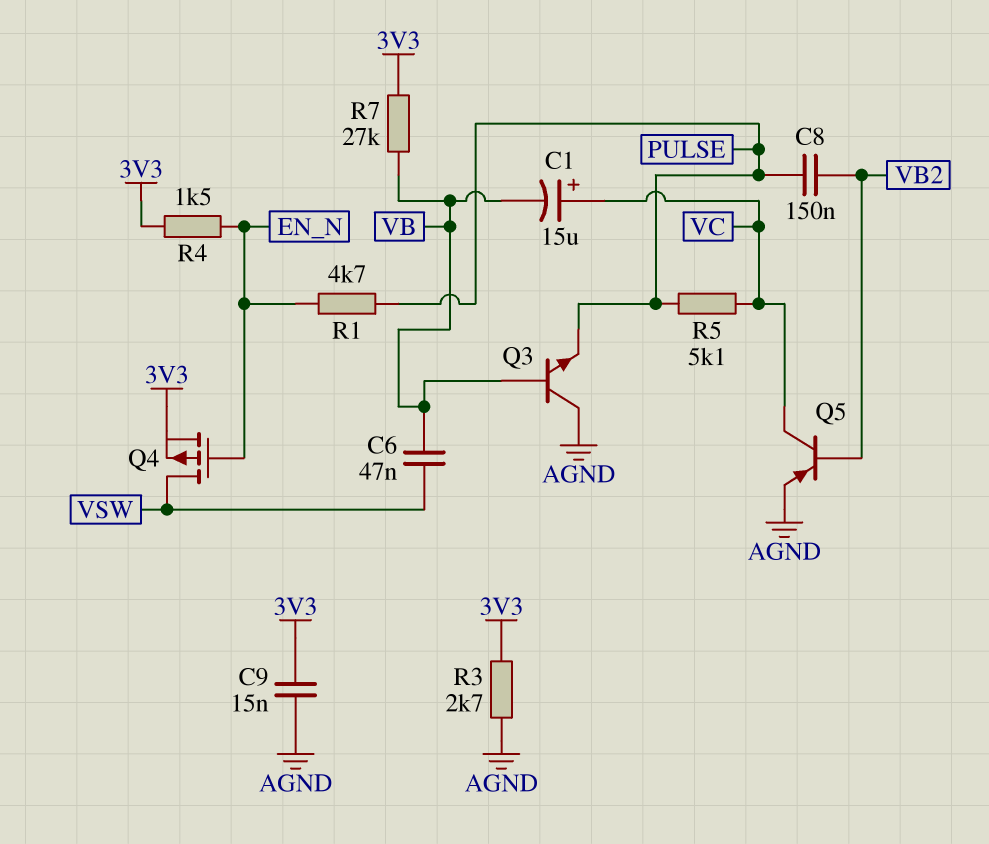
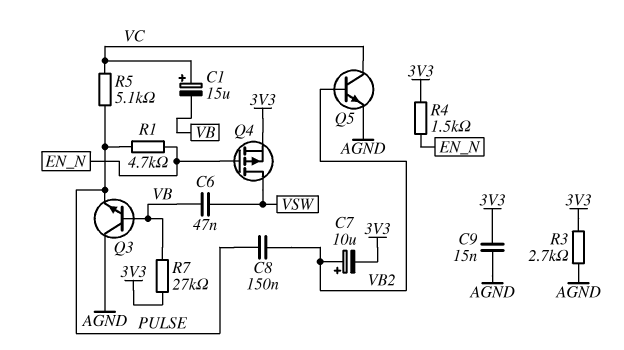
C7: none -> 10uF (plus VB2, minus 3V3)
Q5: PNP (B VB2, C VC, E AGND) -> NPN (B VB2, C VC, E AGND)

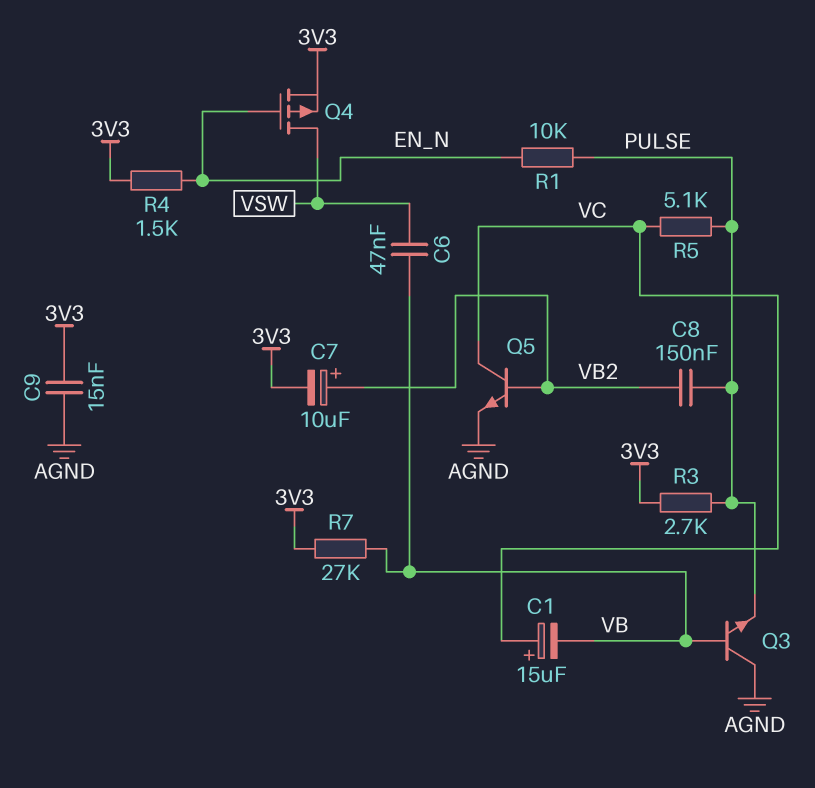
R1: 4.7k (EN_N, PULSE) -> 10k (EN_N, PULSE)
R3: 2.7k (3V3, AGND) -> 2.7k (3V3, PULSE)

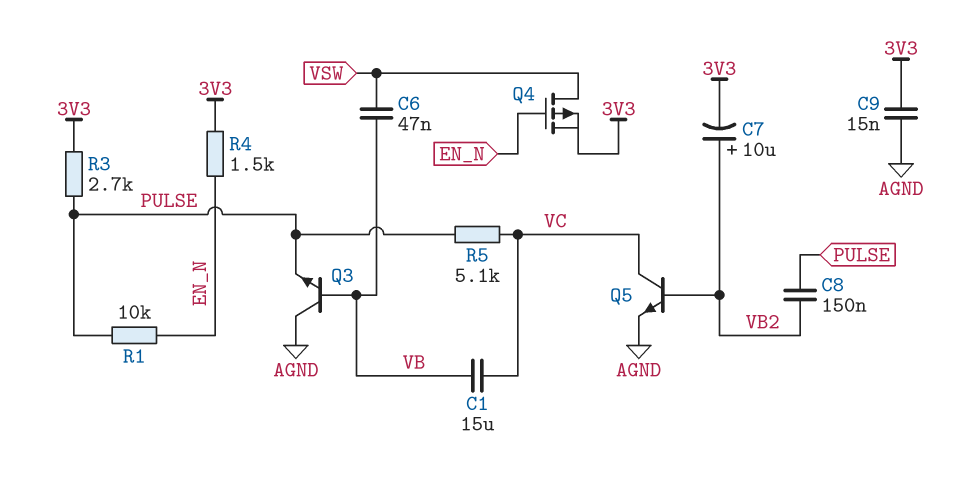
C1: 15uF (plus VC, minus VB) -> 15uF (VB, VC)
R7: 27k (3V3, VB) -> none

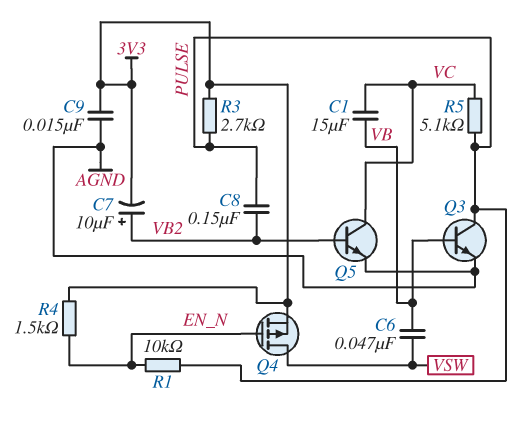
Q3: NPN (B VB, C AGND, E PULSE) -> NPN (B VB, C PULSE, E AGND)

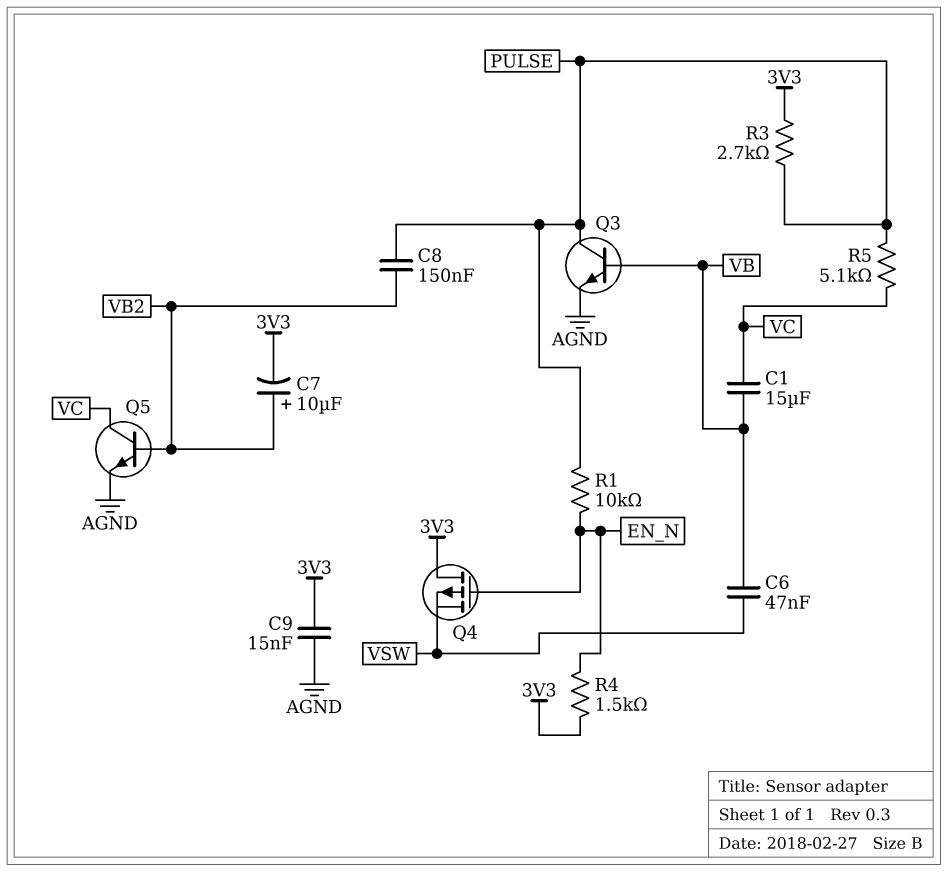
Q4: PMOS (G EN_N, D VSW, S 3V3) -> PMOS (G EN_N, D 3V3, S VSW)

